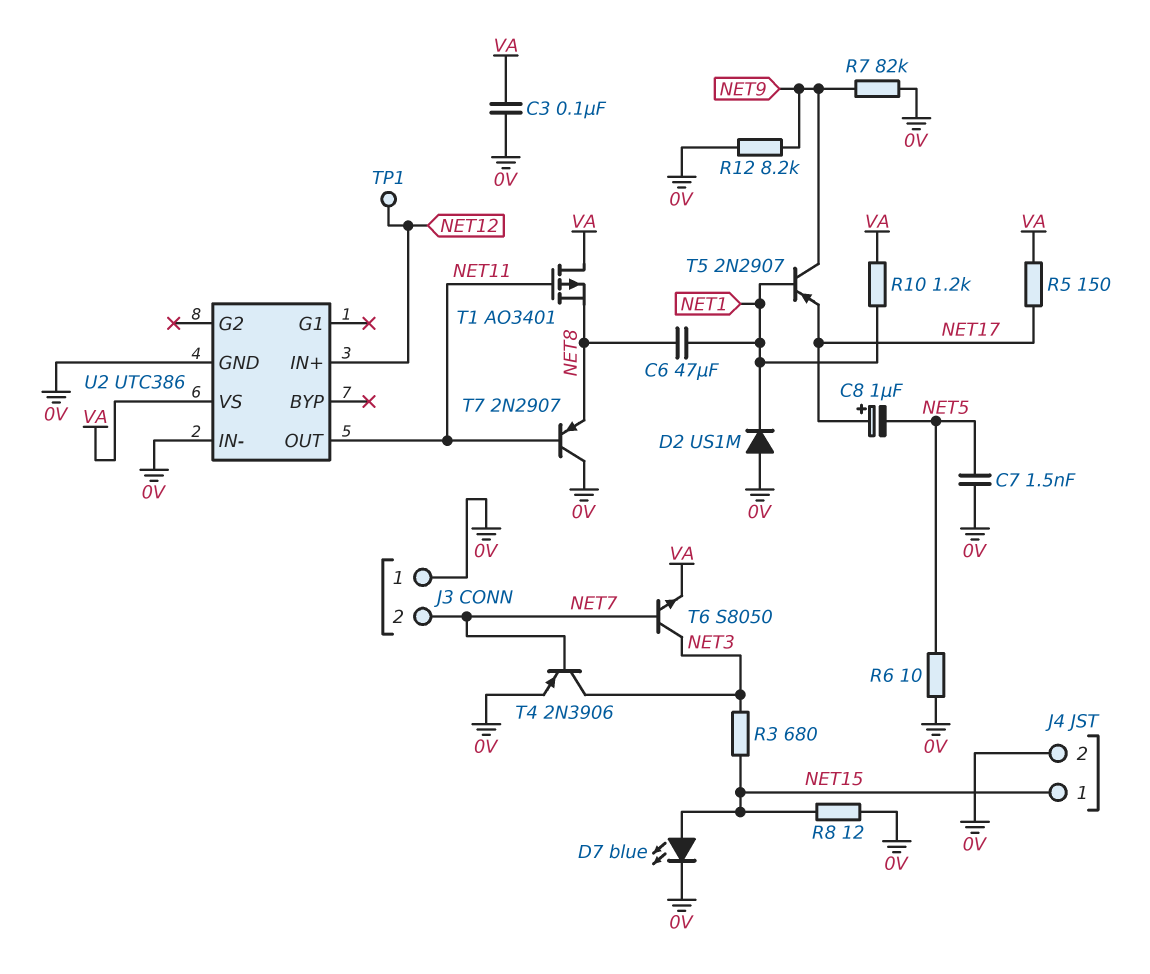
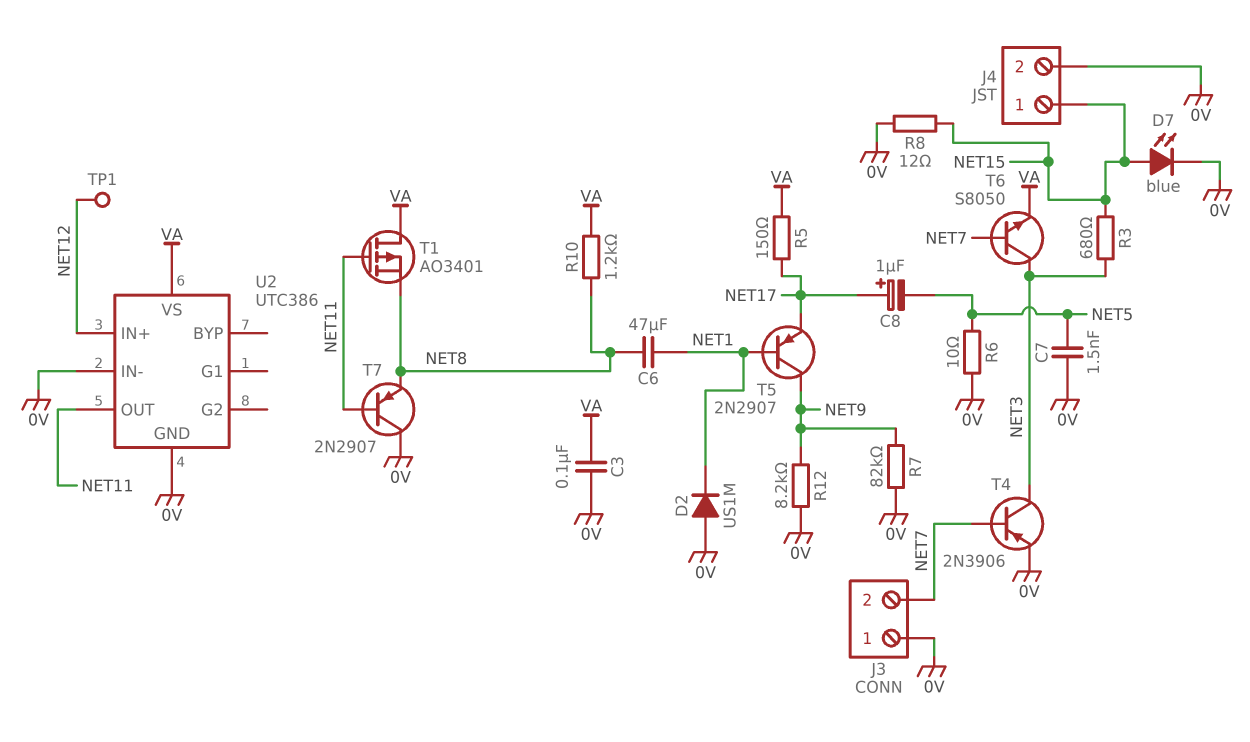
R10: 1.2k (NET1, VA) -> 1.2k (NET8, VA)

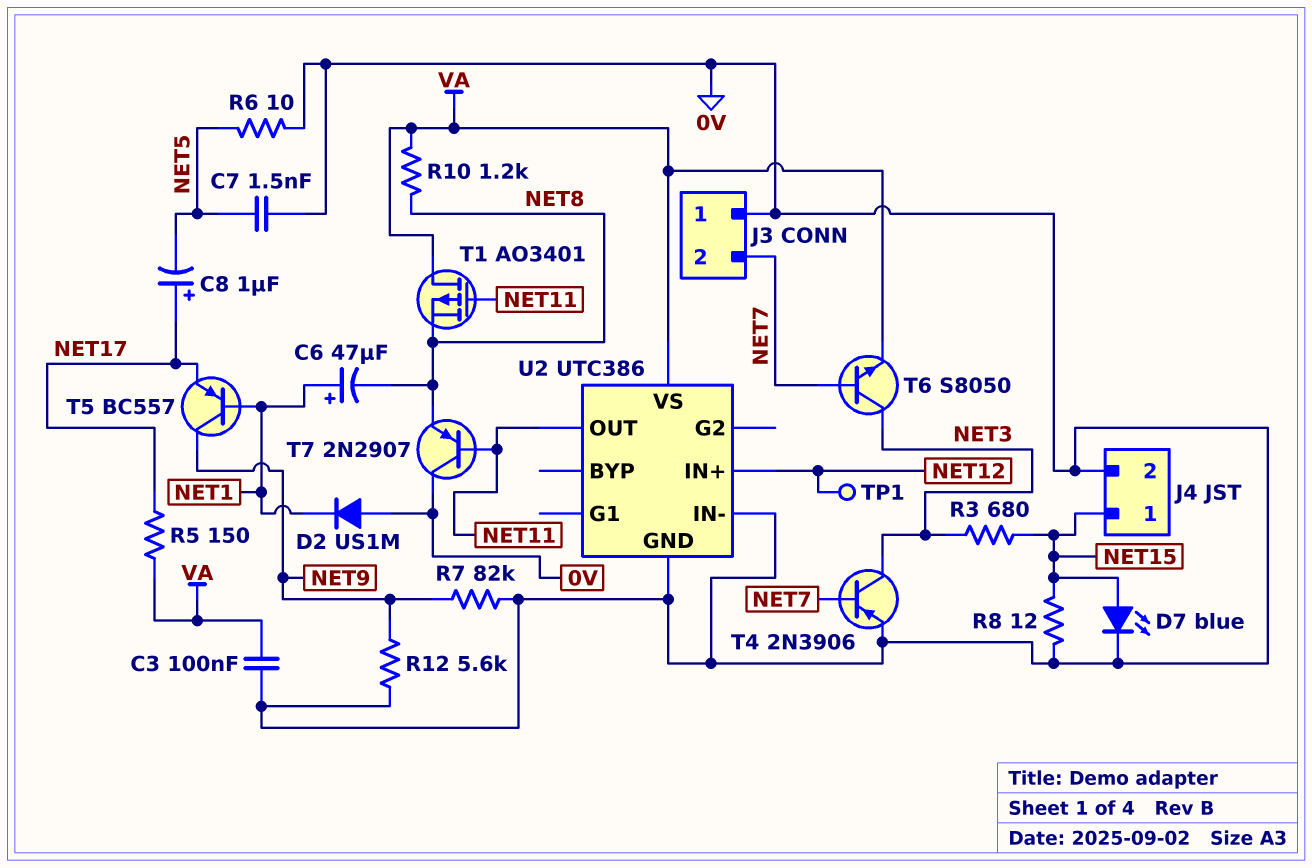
C6: 47uF (NET1, NET8) -> 47uF (plus NET1, minus NET8)
R12: 8.2k (0V, NET9) -> 5.6k (0V, NET9)
T5: PNP 2N2907 (B NET1, C NET9, E NET17) -> PNP BC557 (B NET1, C NET9, E NET17)

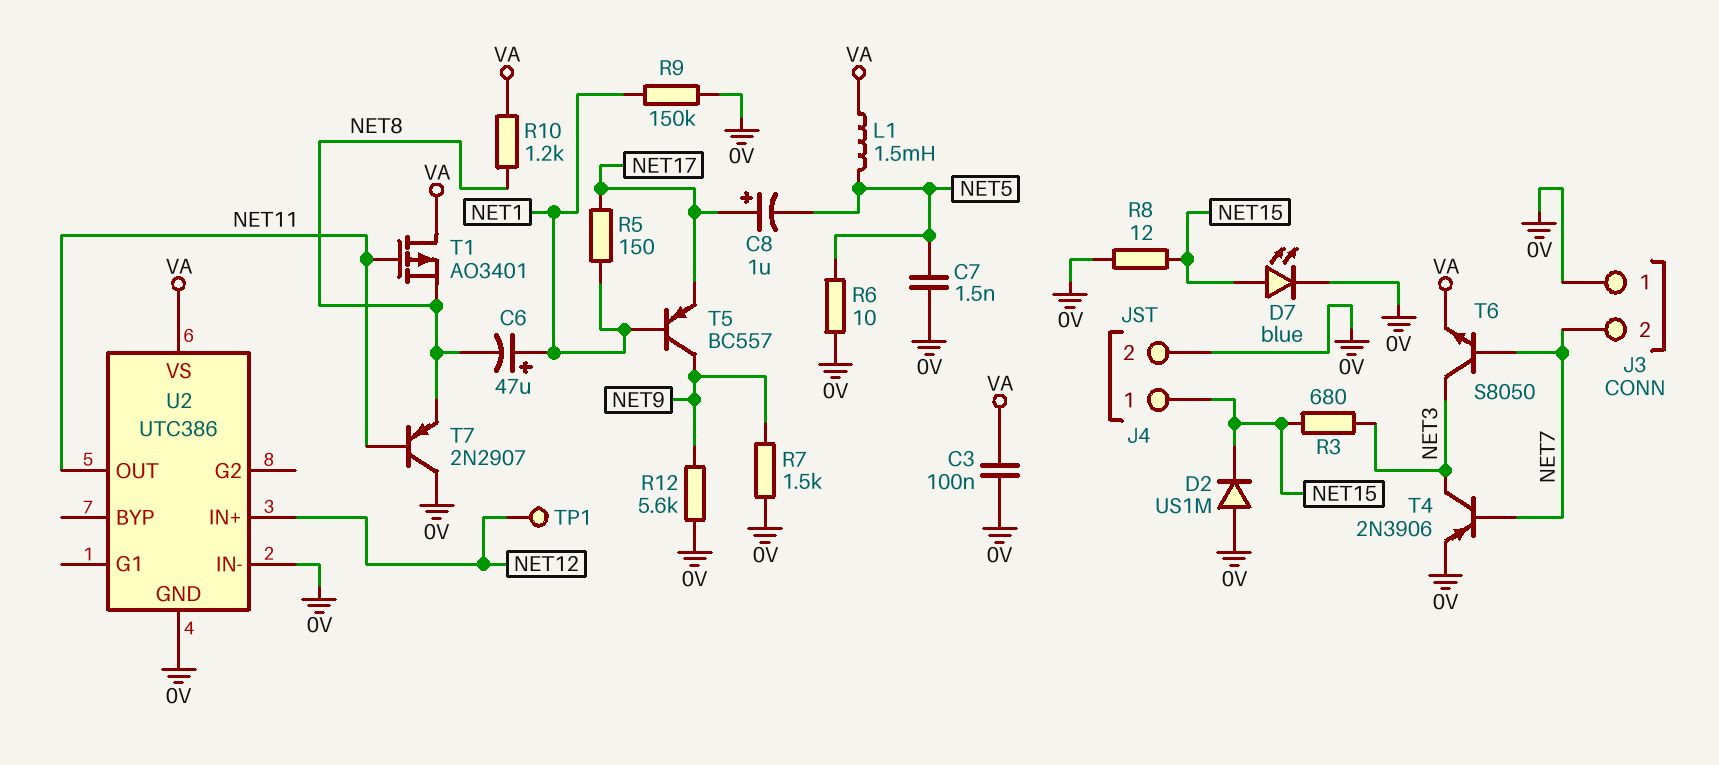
D2: diode US1M (A 0V, K NET1) -> diode US1M (A 0V, K NET15)
L1: none -> 1.5mH (NET5, VA)
R5: 150 (NET17, VA) -> 150 (NET1, NET17)
R7: 82k (0V, NET9) -> 1.5k (0V, NET9)
R9: none -> 150k (0V, NET1)

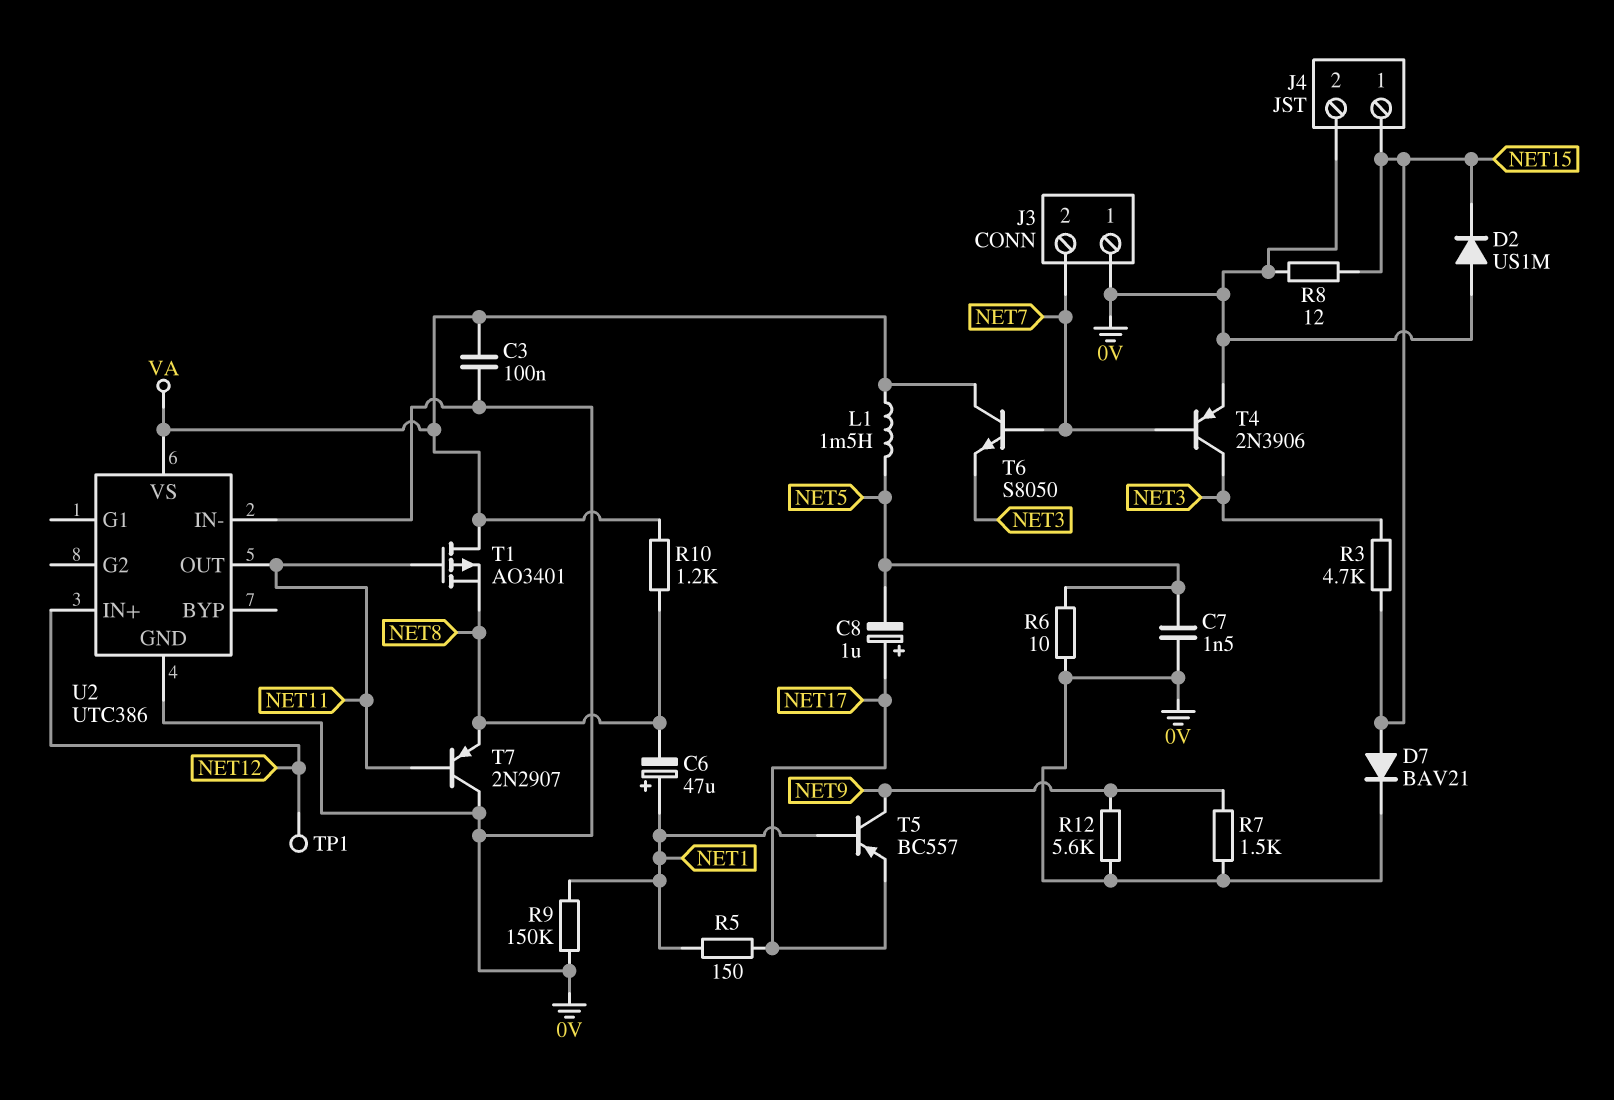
D7: LED blue (A NET15, K 0V) -> diode BAV21 (A NET15, K 0V)
R3: 680 (NET3, NET15) -> 4.7k (NET3, NET15)
T6: NPN S8050 (B NET7, C NET3, E VA) -> NPN S8050 (B NET7, C VA, E NET3)

